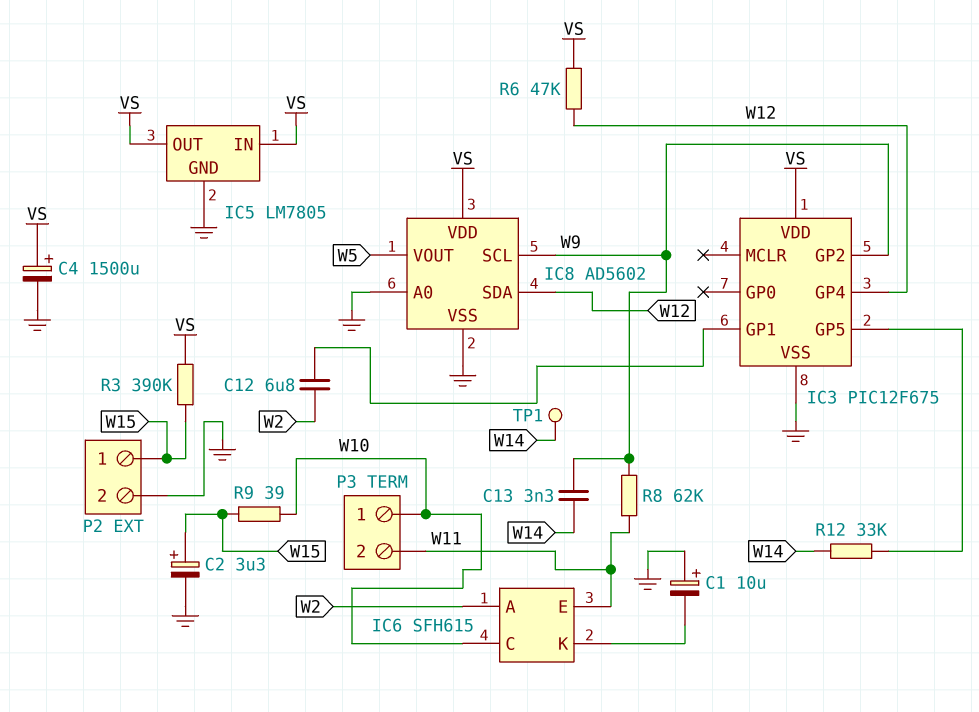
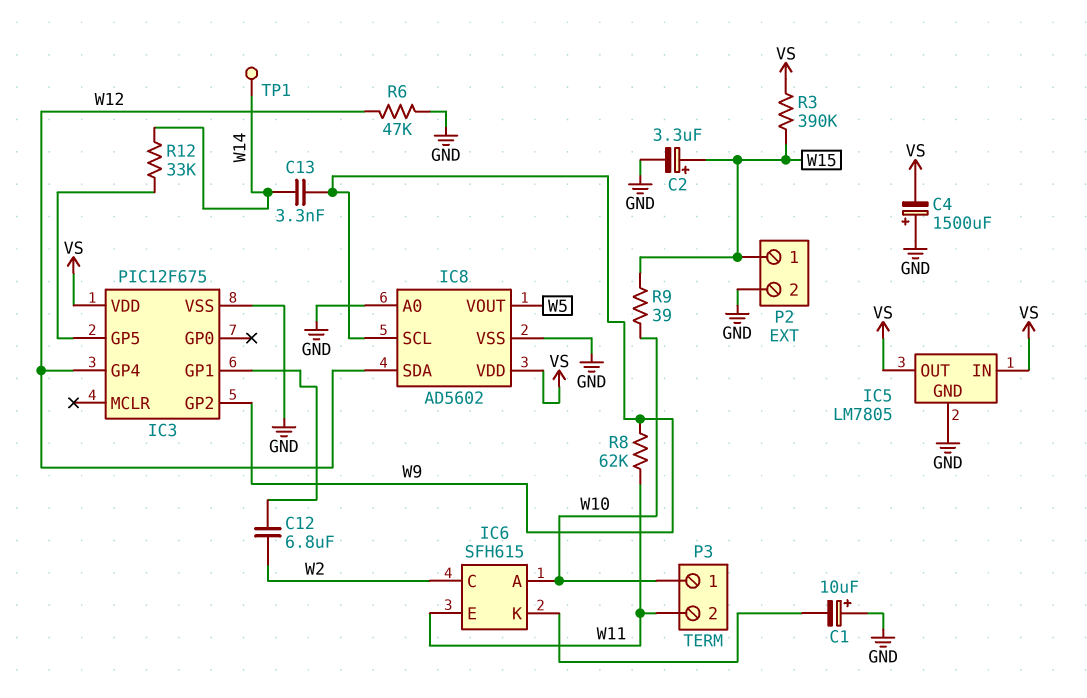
C4: 1500uF (plus VS, minus GND) -> 1500uF (plus GND, minus VS)
IC6 pin A: W2 -> W10
IC6 pin C: W10 -> W2
R6: 47k (VS, W12) -> 47k (GND, W12)

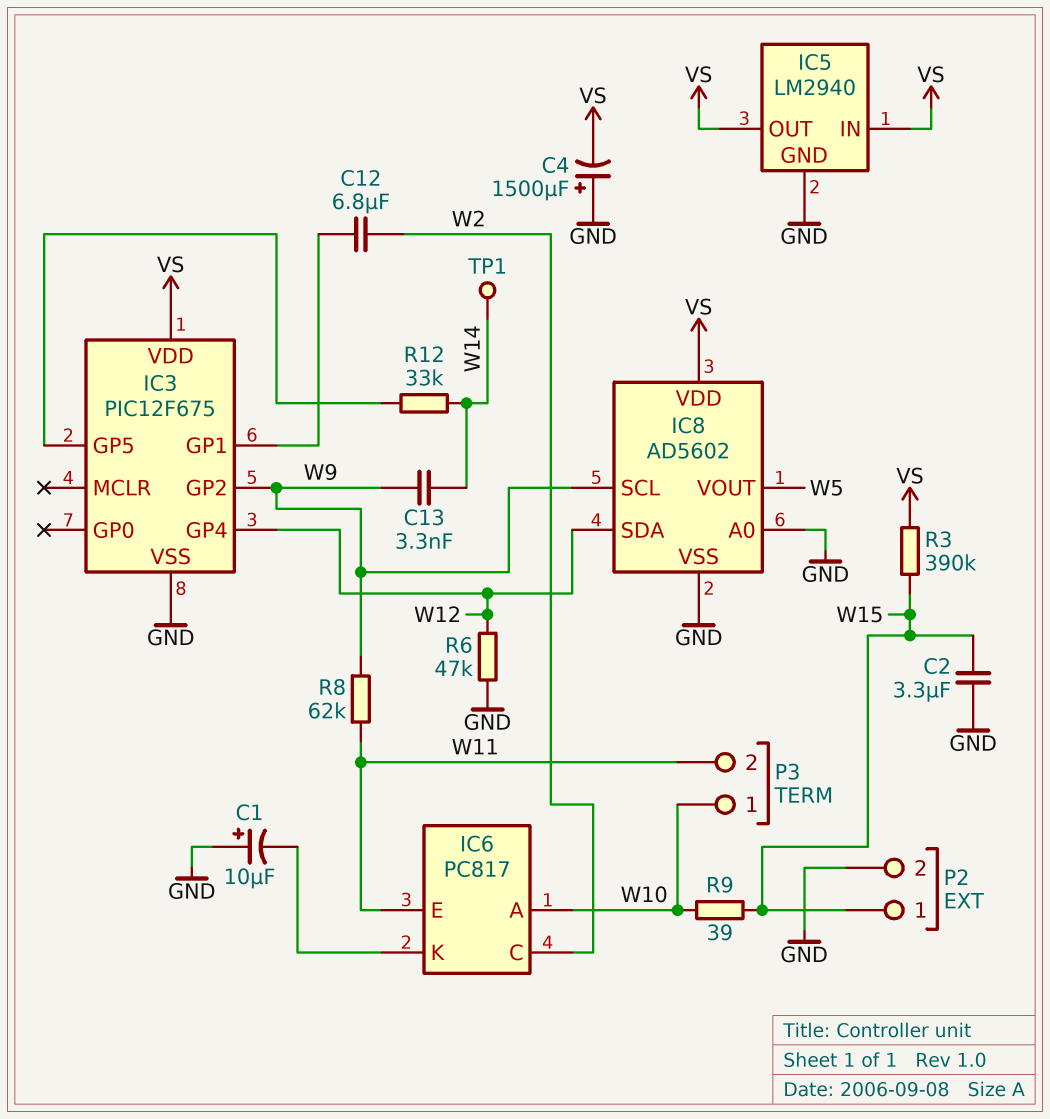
C2: 3.3uF (plus W15, minus GND) -> 3.3uF (GND, W15)
IC5: LM7805 -> LM2940
IC6: SFH615 -> PC817

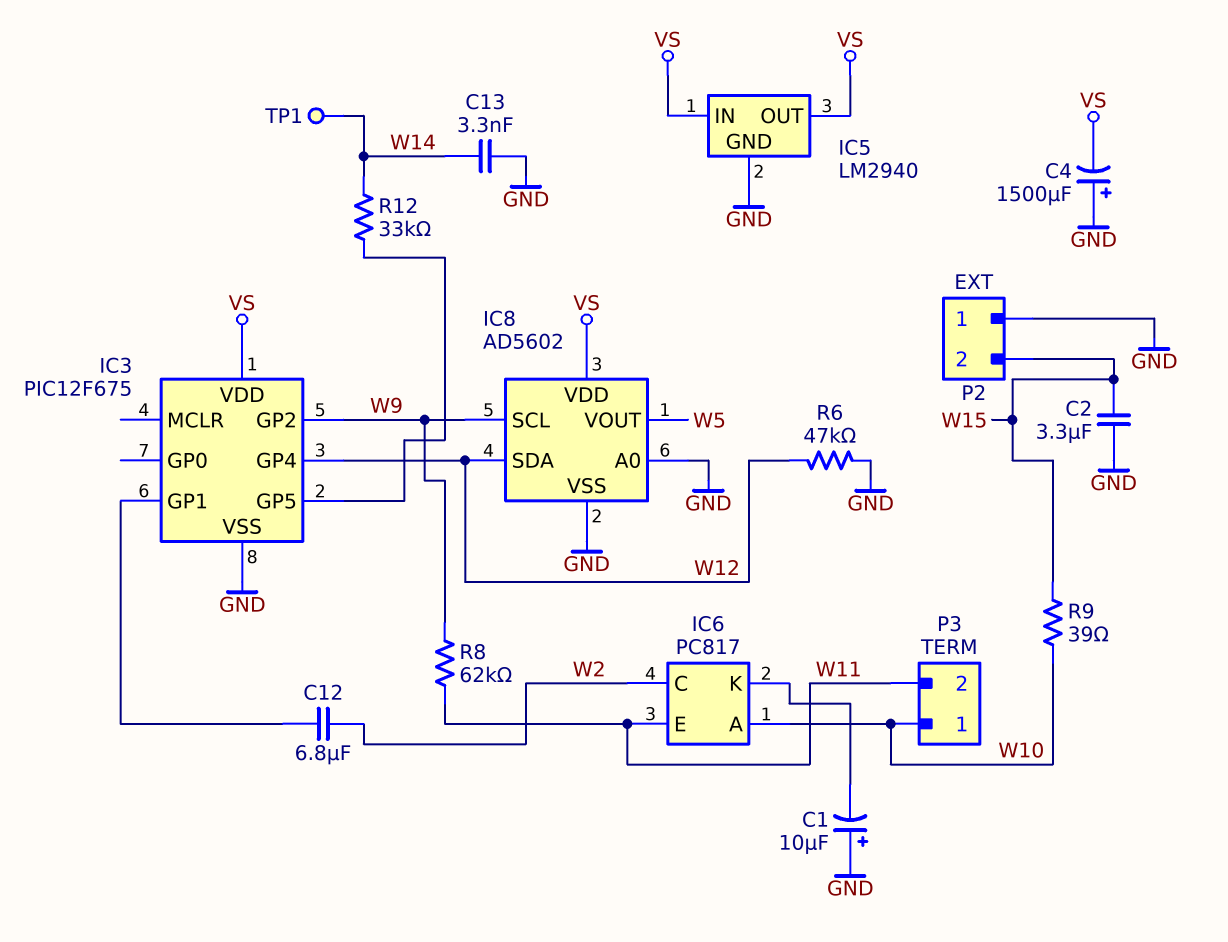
C13: 3.3nF (W9, W14) -> 3.3nF (GND, W14)
P2 pin 1: W15 -> GND
P2 pin 2: GND -> W15
R3: 390k (VS, W15) -> none

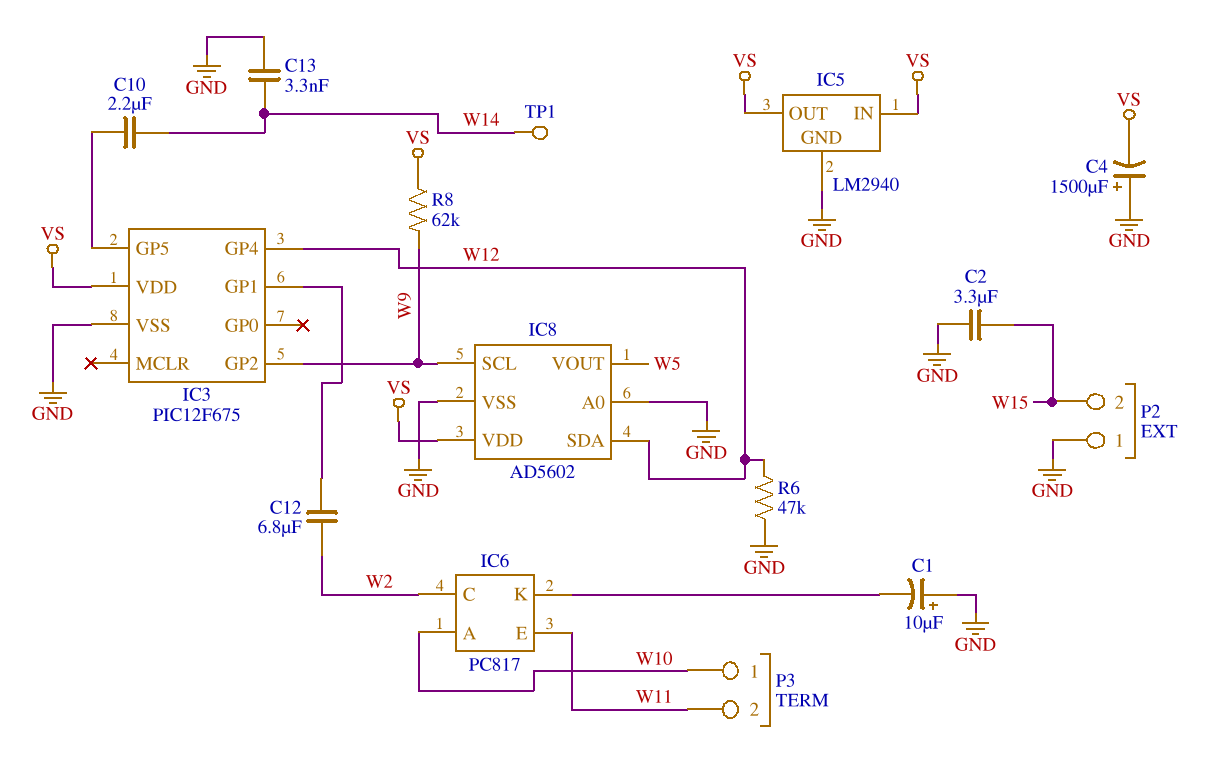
C10: none -> 2.2uF (IC3/GP5, W14)
R8: 62k (W9, W11) -> 62k (VS, W9)
R9: 39 (W10, W15) -> none
R12: 33k (IC3/GP5, W14) -> none

